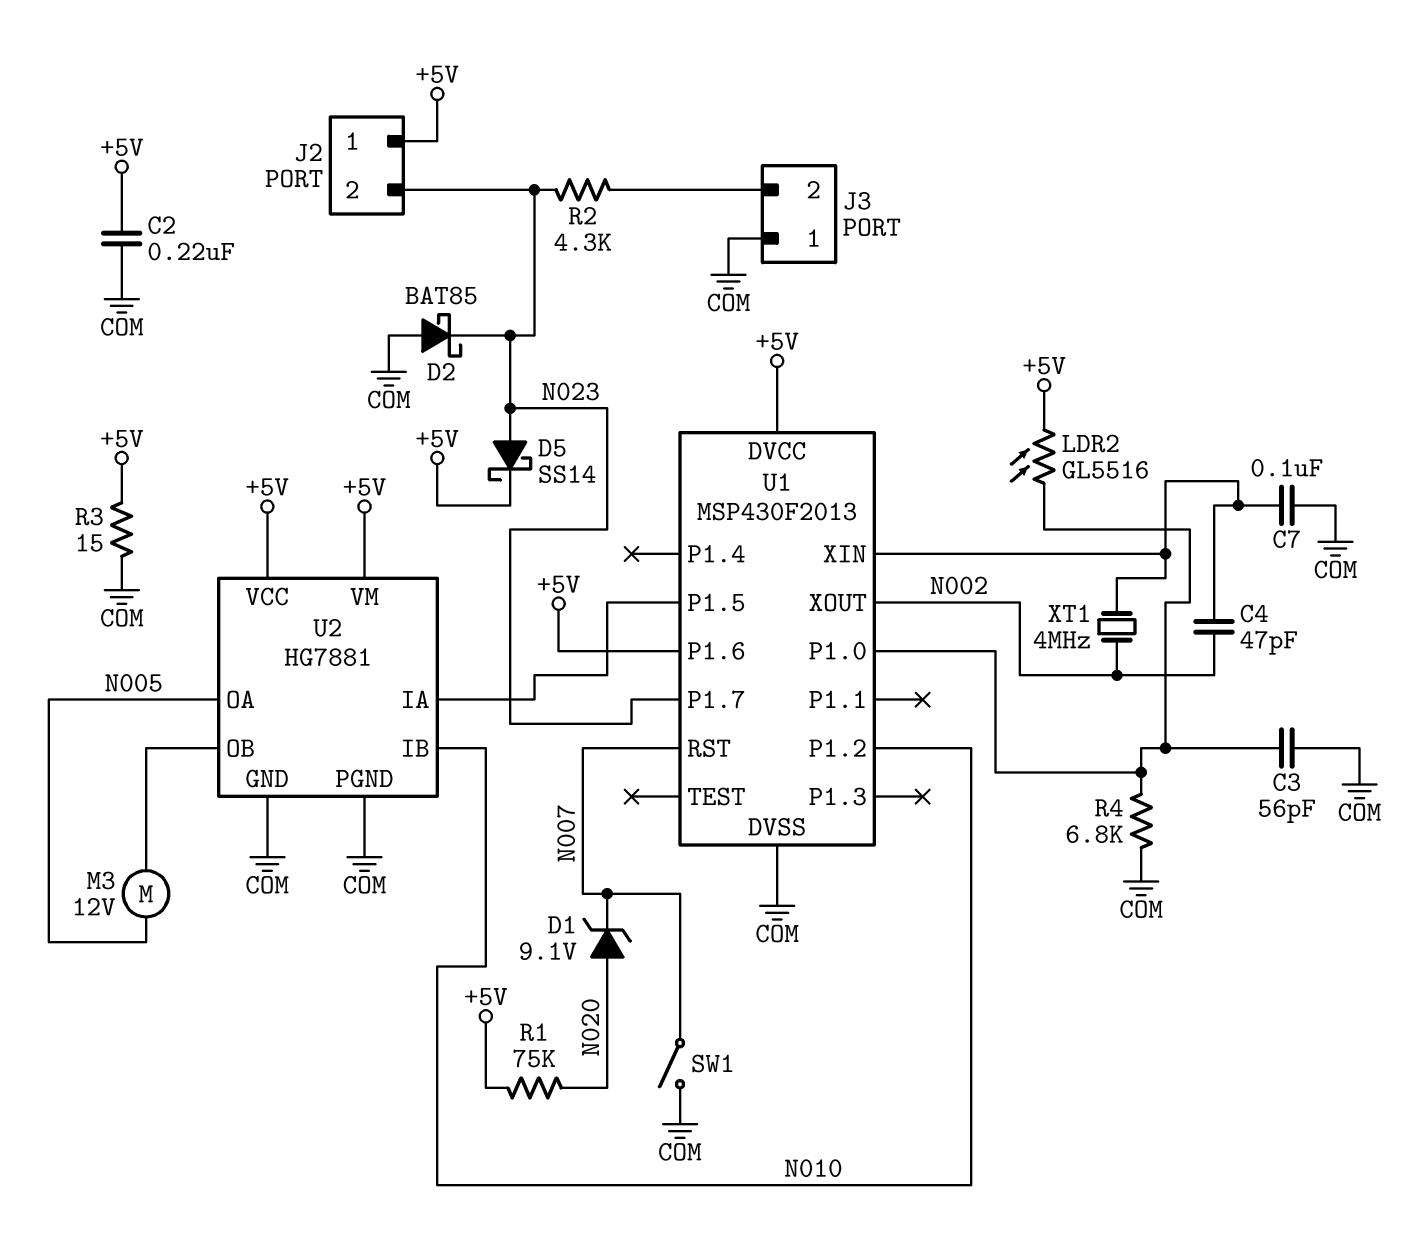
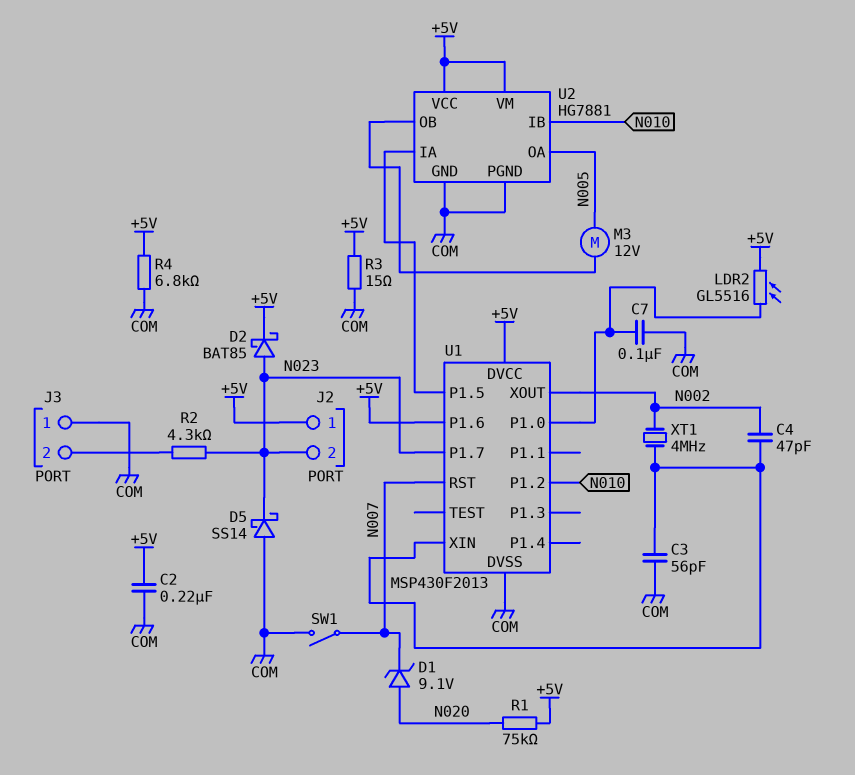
C3: 56pF (COM, U1/P1.0) -> 56pF (COM, U1/XIN)
C7: 100nF (COM, U1/XIN) -> 100nF (COM, U1/P1.0)
D2: schottky BAT85 (A COM, K N023) -> schottky BAT85 (A N023, K +5V)
D5: schottky SS14 (A N023, K +5V) -> schottky SS14 (A COM, K N023)
R4: 6.8k (COM, U1/P1.0) -> 6.8k (+5V, COM)

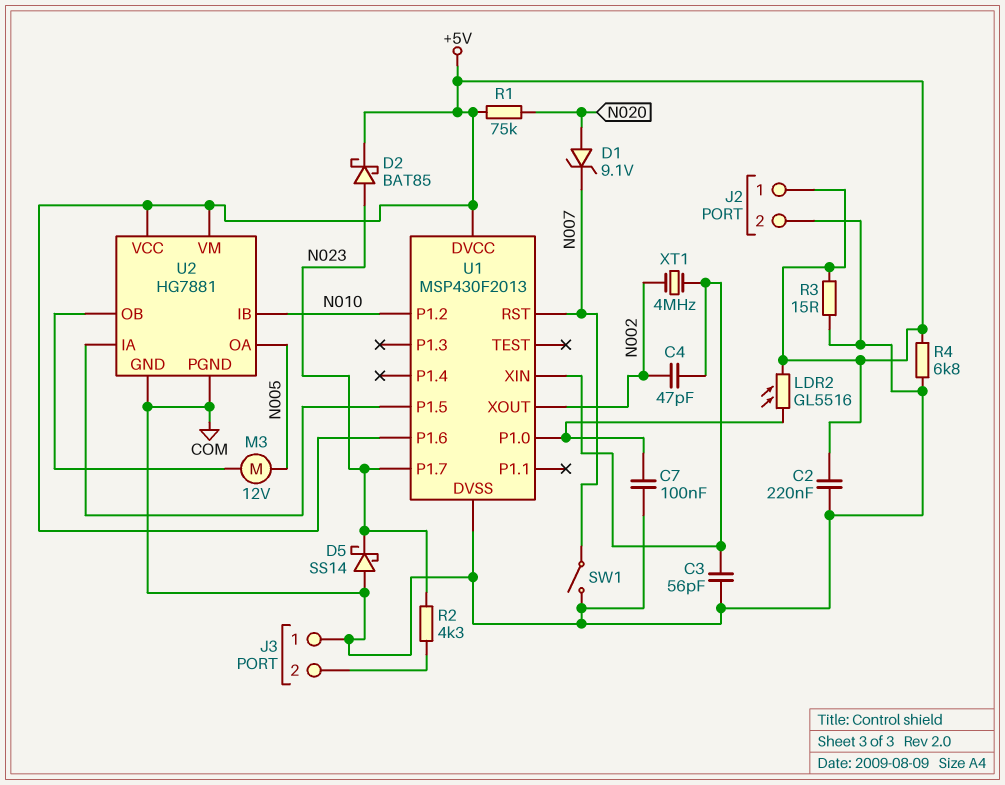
J2 pin 2: N023 -> COM

